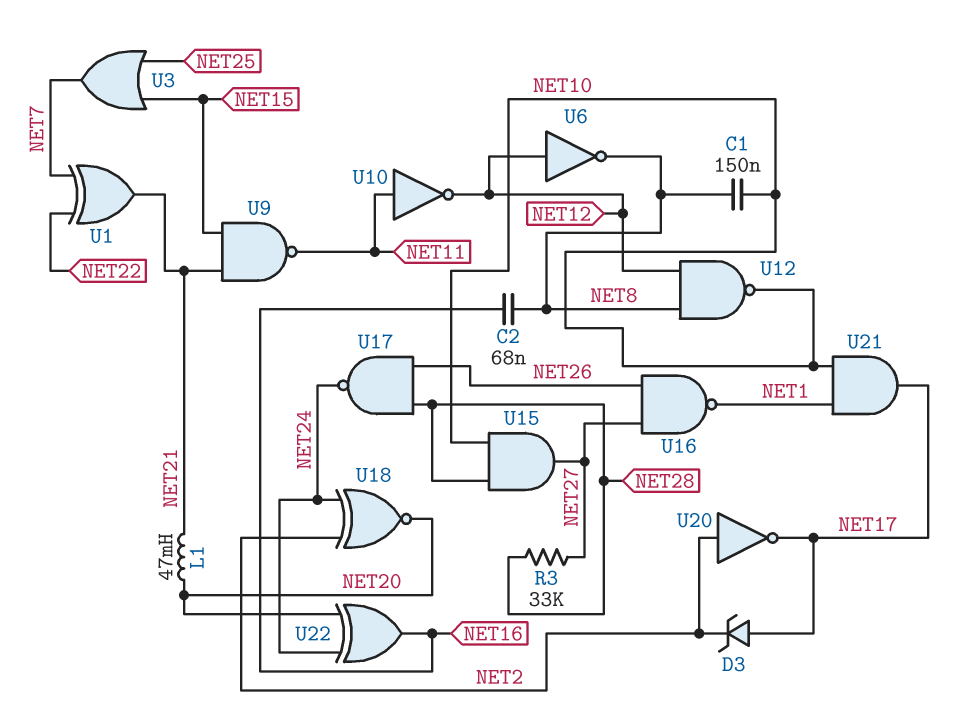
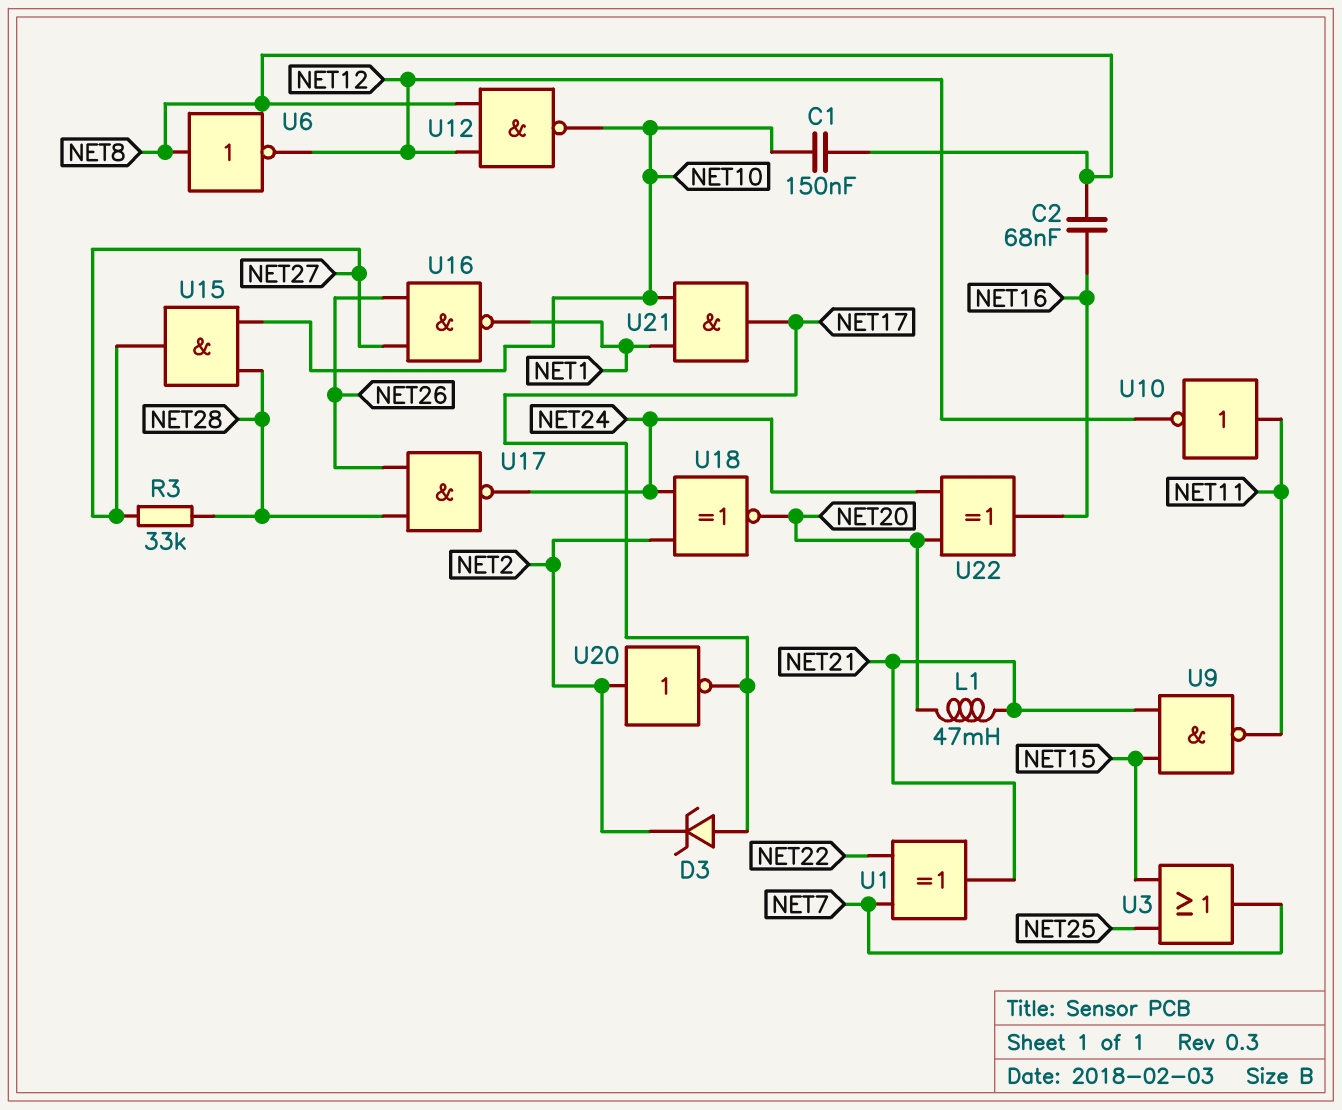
U6: NOT (in NET12, out NET8) -> NOT (in NET8, out NET12)

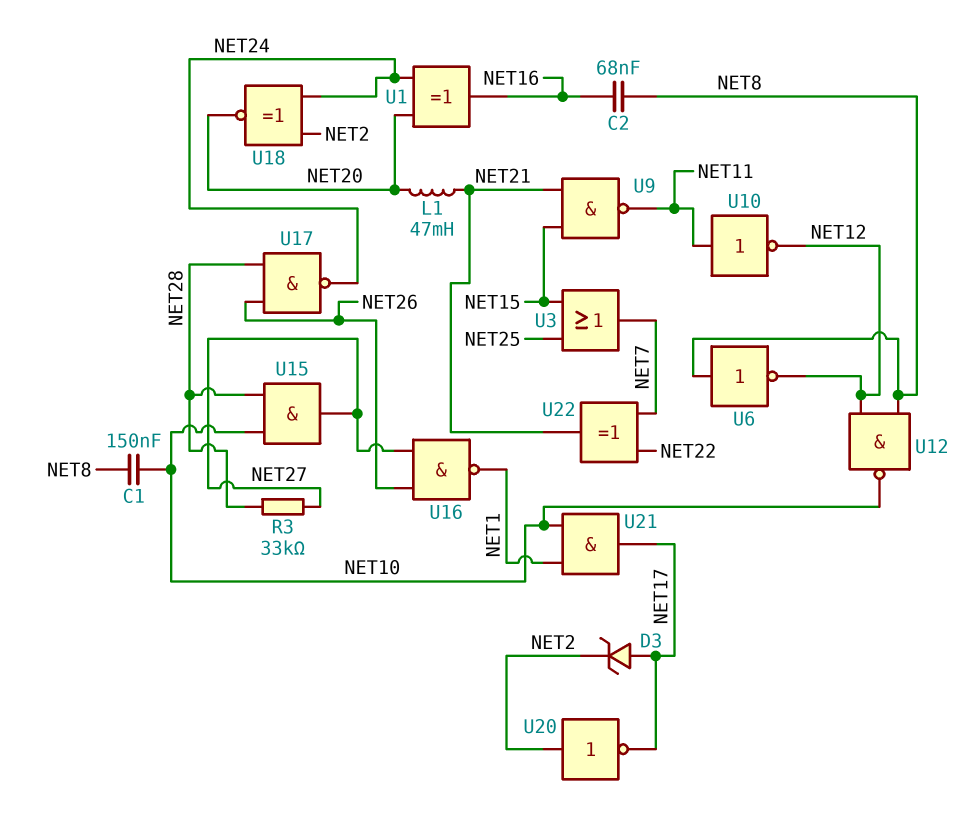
U1: XOR (in NET7, in NET22, out NET21) -> XOR (in NET20, in NET24, out NET16)
U22: XOR (in NET20, in NET24, out NET16) -> XOR (in NET7, in NET22, out NET21)

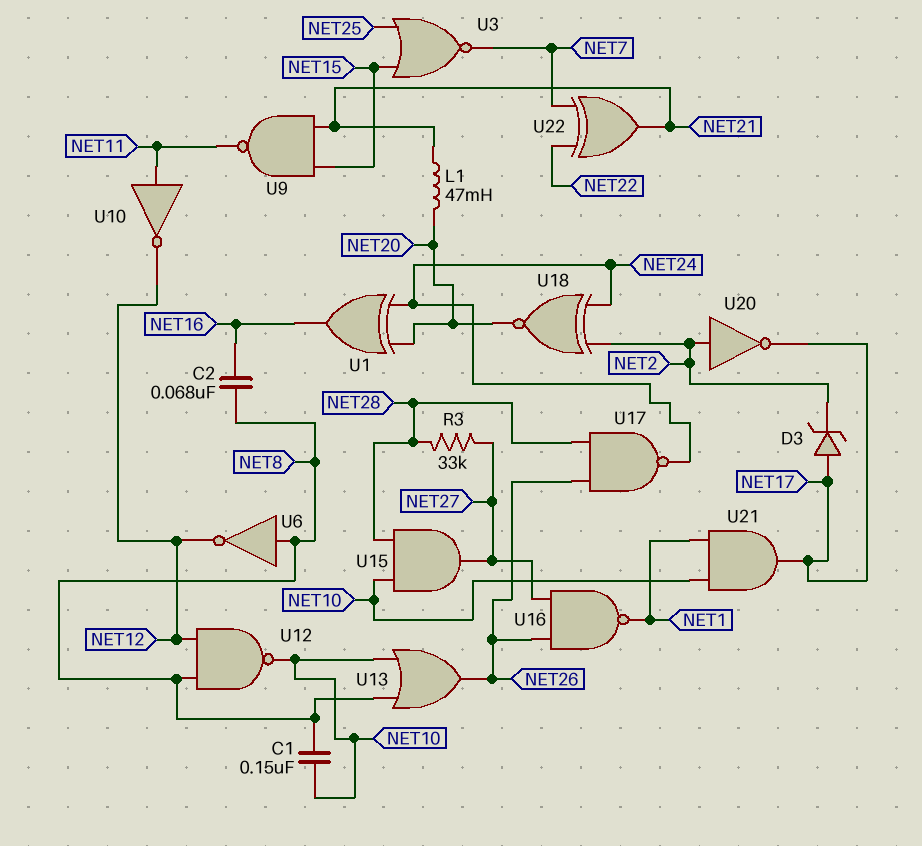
U3: OR (in NET15, in NET25, out NET7) -> NOR (in NET15, in NET25, out NET7)
U13: none -> OR (in NET8, in NET10, out NET26)

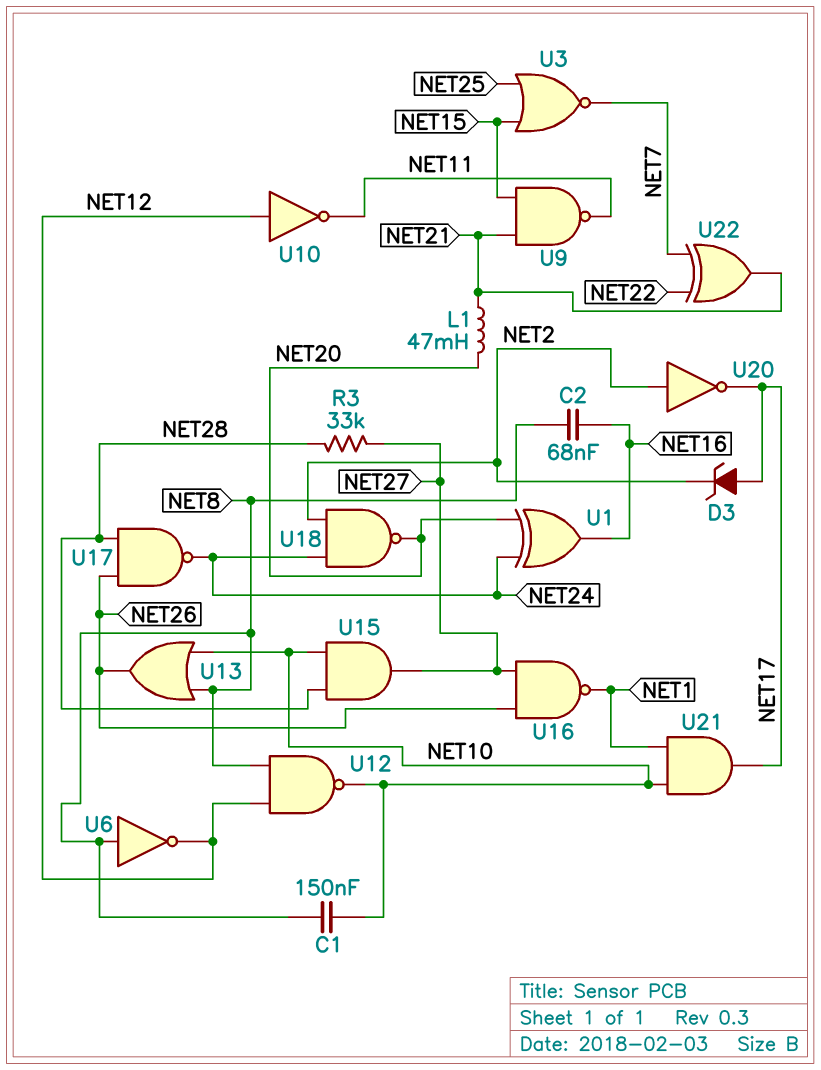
U10: NOT (in NET11, out NET12) -> NOT (in NET12, out NET11)
U18: XNOR (in NET2, in NET24, out NET20) -> NAND (in NET2, in NET24, out NET20)

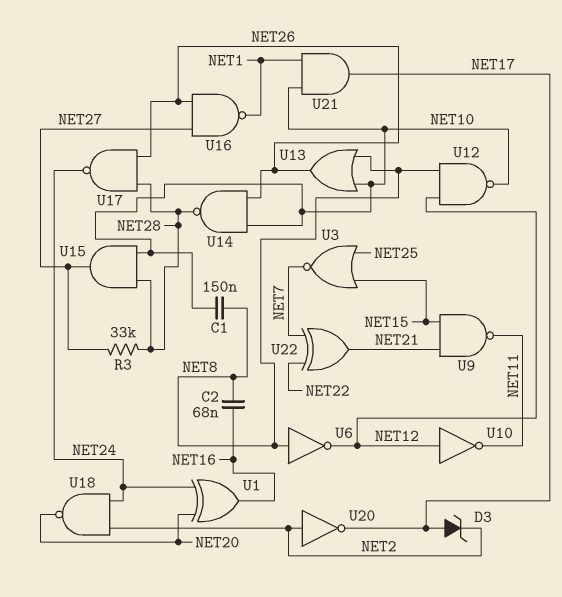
L1: 47mH (NET20, NET21) -> none
U14: none -> NAND (in NET10, in NET26, out NET28)

